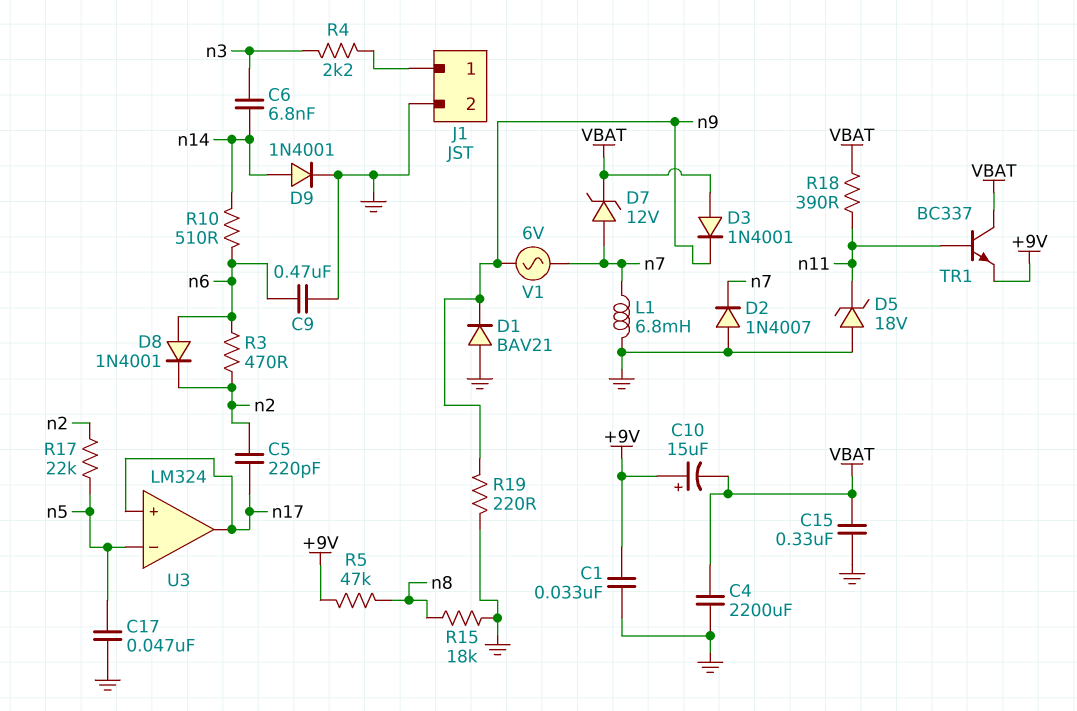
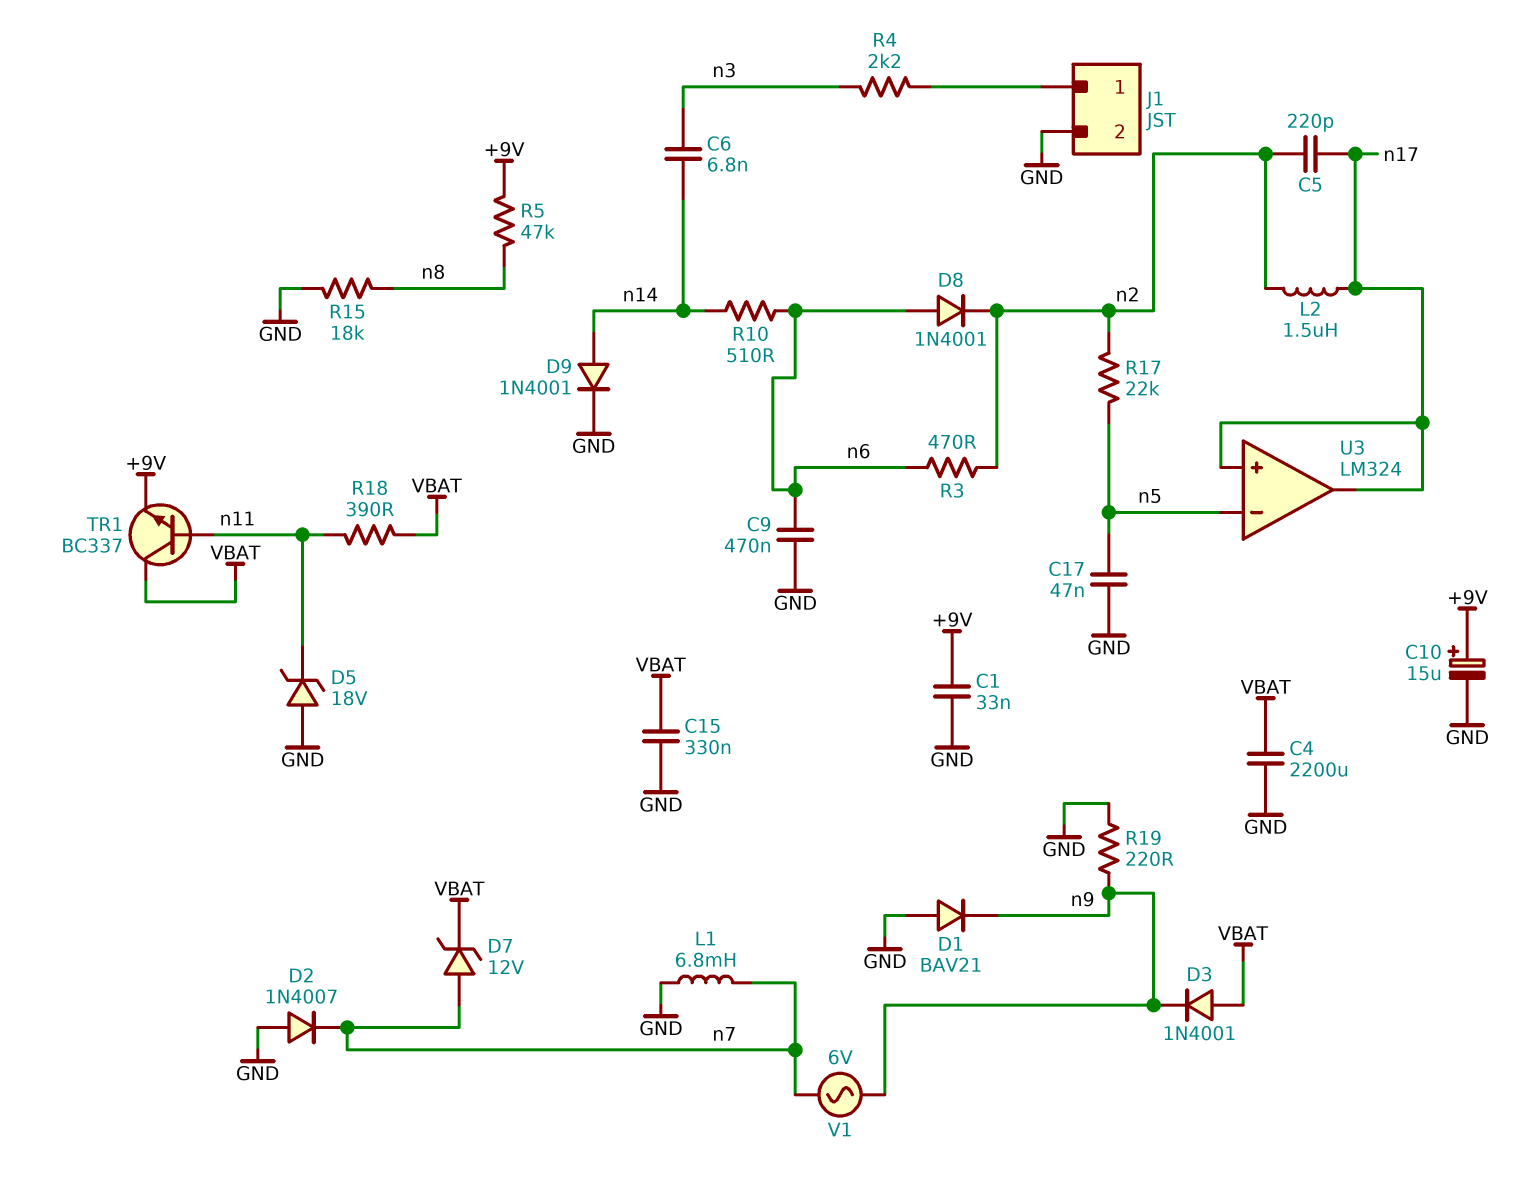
C10: 15uF (plus +9V, minus VBAT) -> 15uF (plus +9V, minus GND)
L2: none -> 1.5uH (n2, n17)

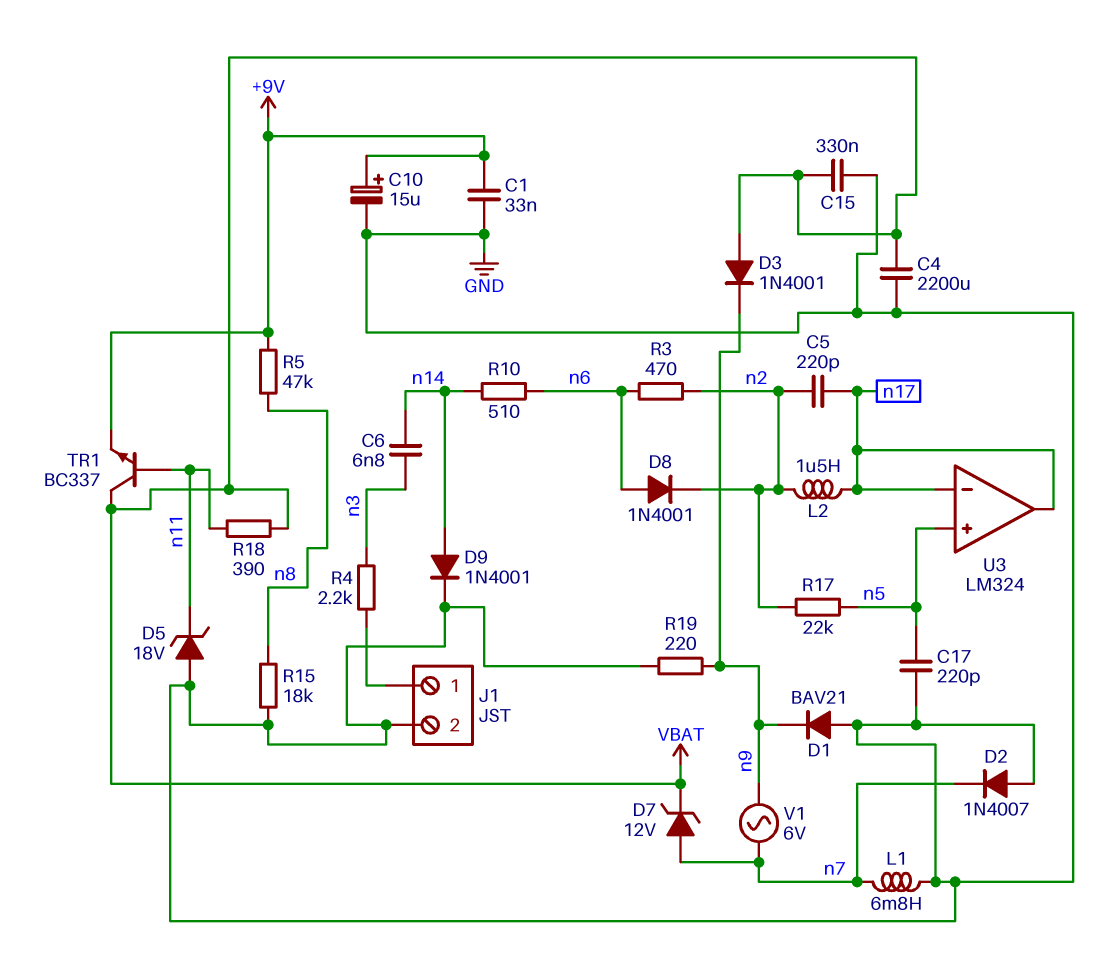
C9: 470nF (GND, n6) -> none
C17: 47nF (GND, n5) -> 220pF (GND, n5)
U3 pin in+: n17 -> n5
U3 pin in-: n5 -> n17

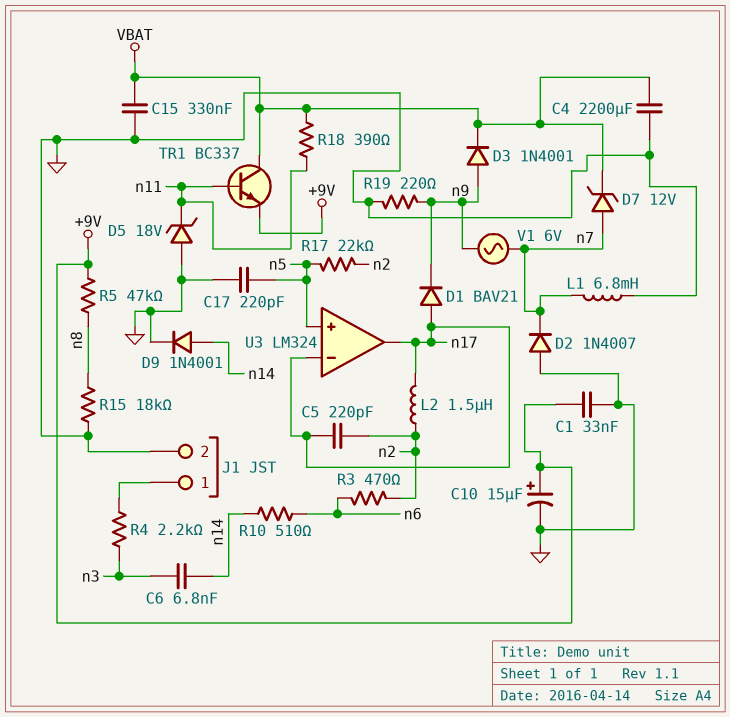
D1: diode BAV21 (A GND, K n9) -> diode BAV21 (A n17, K n9)
D3: diode 1N4001 (A VBAT, K n9) -> diode 1N4001 (A n9, K VBAT)
D8: diode 1N4001 (A n6, K n2) -> none

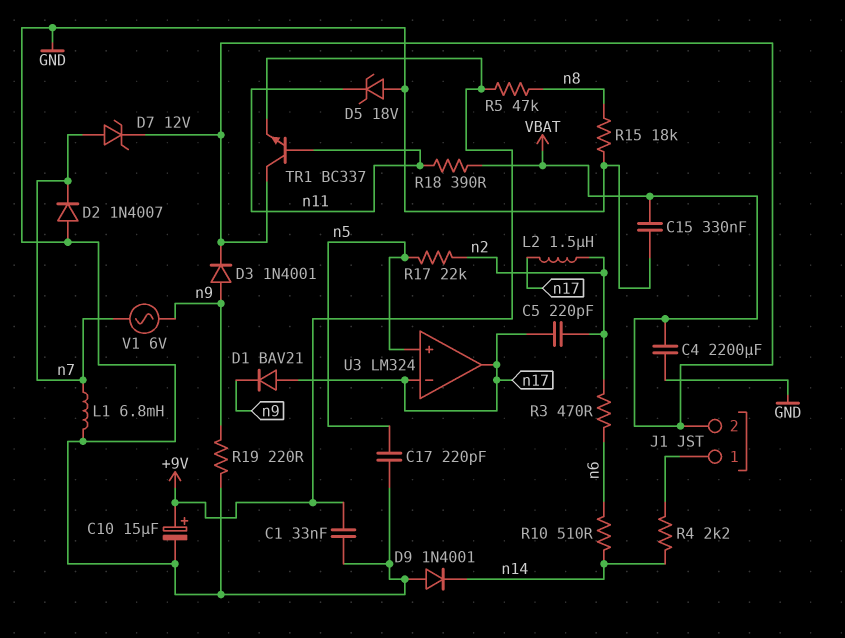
C6: 6.8nF (n3, n14) -> none
D9: diode 1N4001 (A n14, K GND) -> diode 1N4001 (A GND, K n14)
J1 pin 2: GND -> VBAT
R4: 2.2k (J1/1, n3) -> 2.2k (J1/1, n14)

